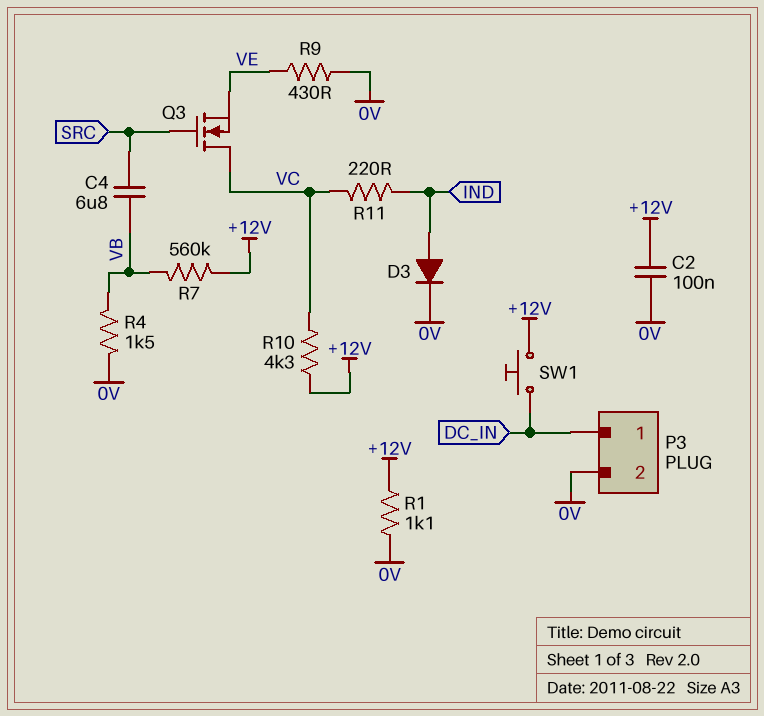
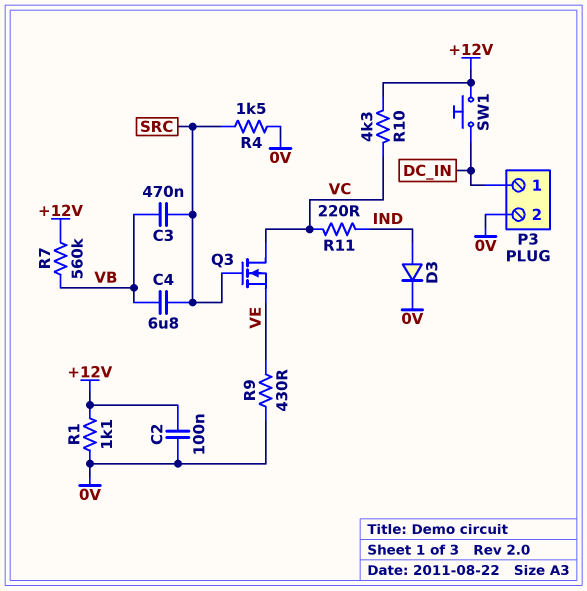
C3: none -> 470nF (SRC, VB)
R4: 1.5k (0V, VB) -> 1.5k (0V, SRC)

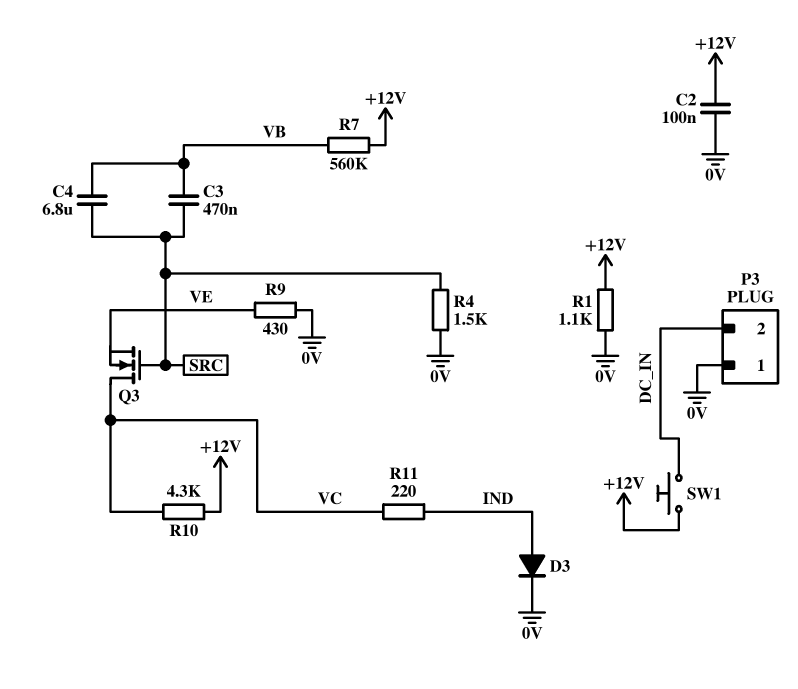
P3 pin 1: DC_IN -> 0V
P3 pin 2: 0V -> DC_IN

